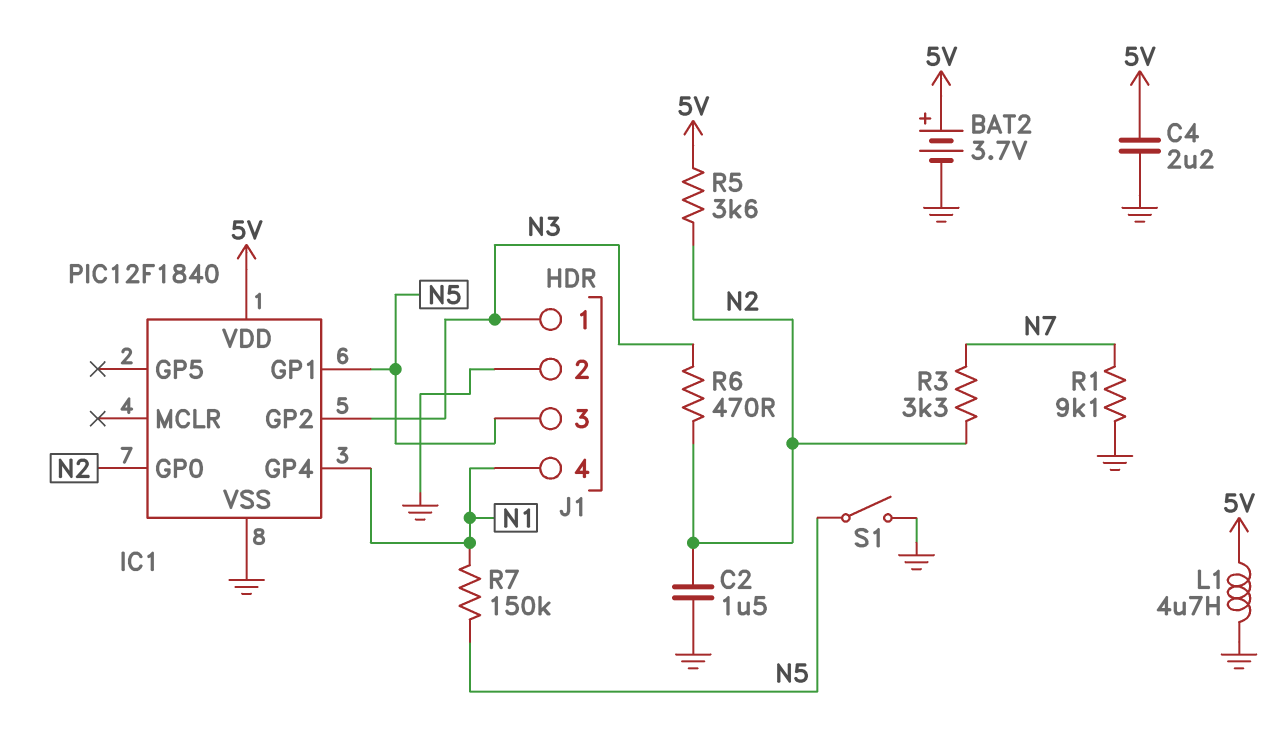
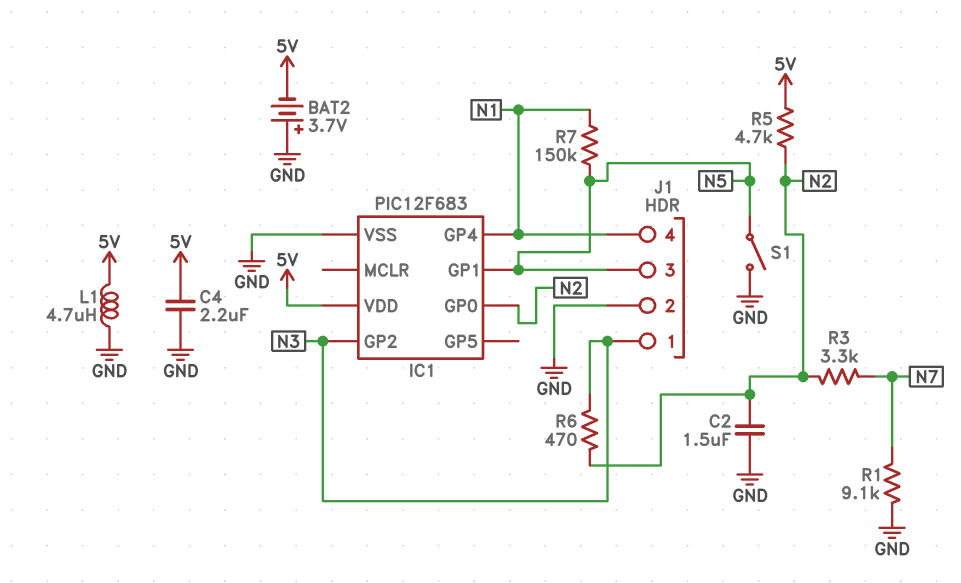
BAT2: 3.7V (plus 5V, minus GND) -> 3.7V (plus GND, minus 5V)
IC1: PIC12F1840 -> PIC12F683
R5: 3.6k (5V, N2) -> 4.7k (5V, N2)

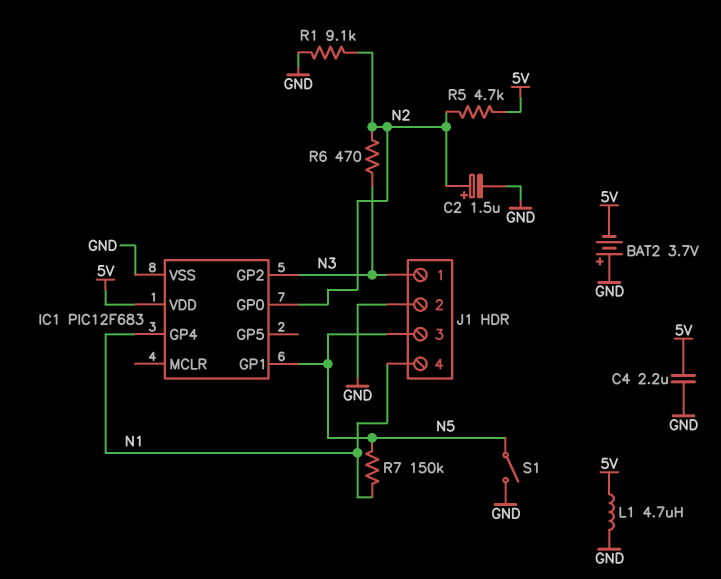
C2: 1.5uF (GND, N2) -> 1.5uF (plus N2, minus GND)
R1: 9.1k (GND, N7) -> 9.1k (GND, N2)
R3: 3.3k (N2, N7) -> none

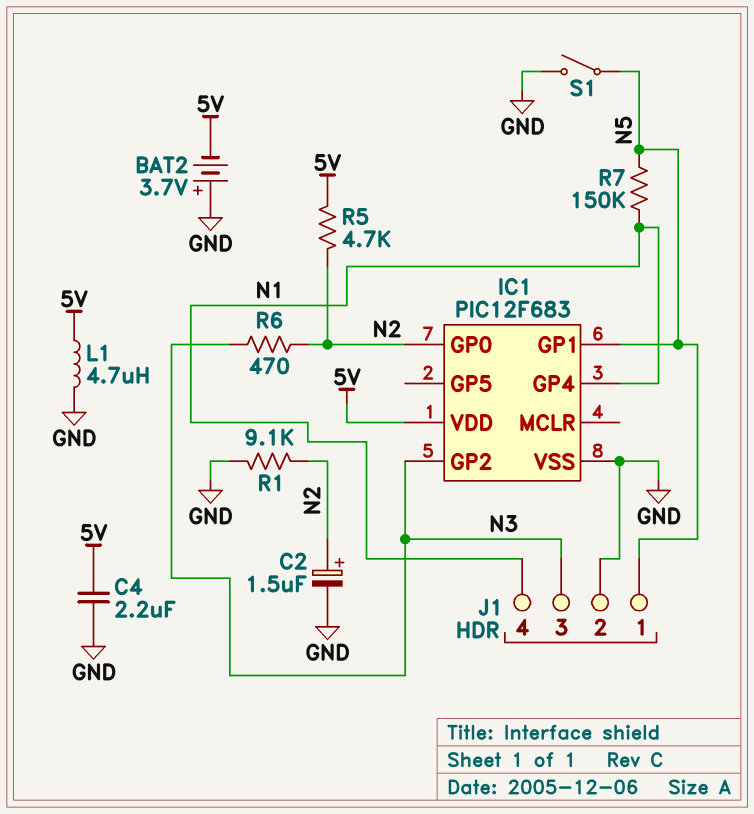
J1 pin 1: N3 -> N5
J1 pin 3: N5 -> N3

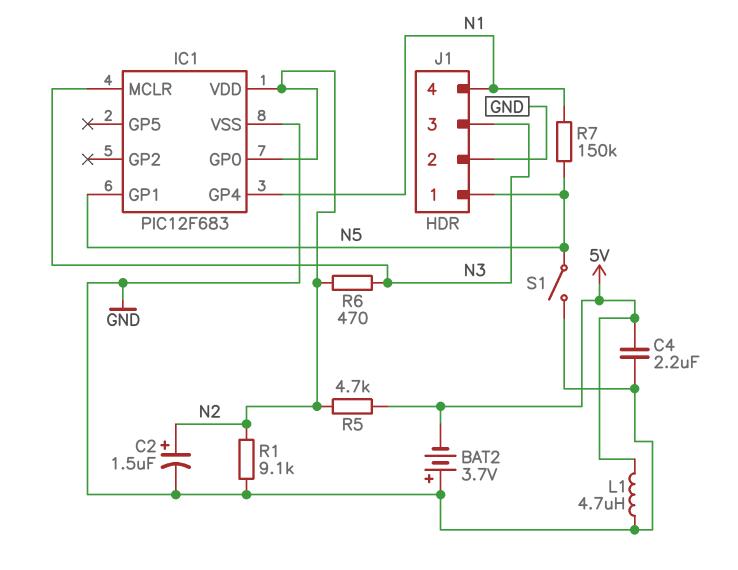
IC1 pin GP2: N3 -> none
IC1 pin MCLR: none -> N3
IC1 pin VDD: 5V -> N2

